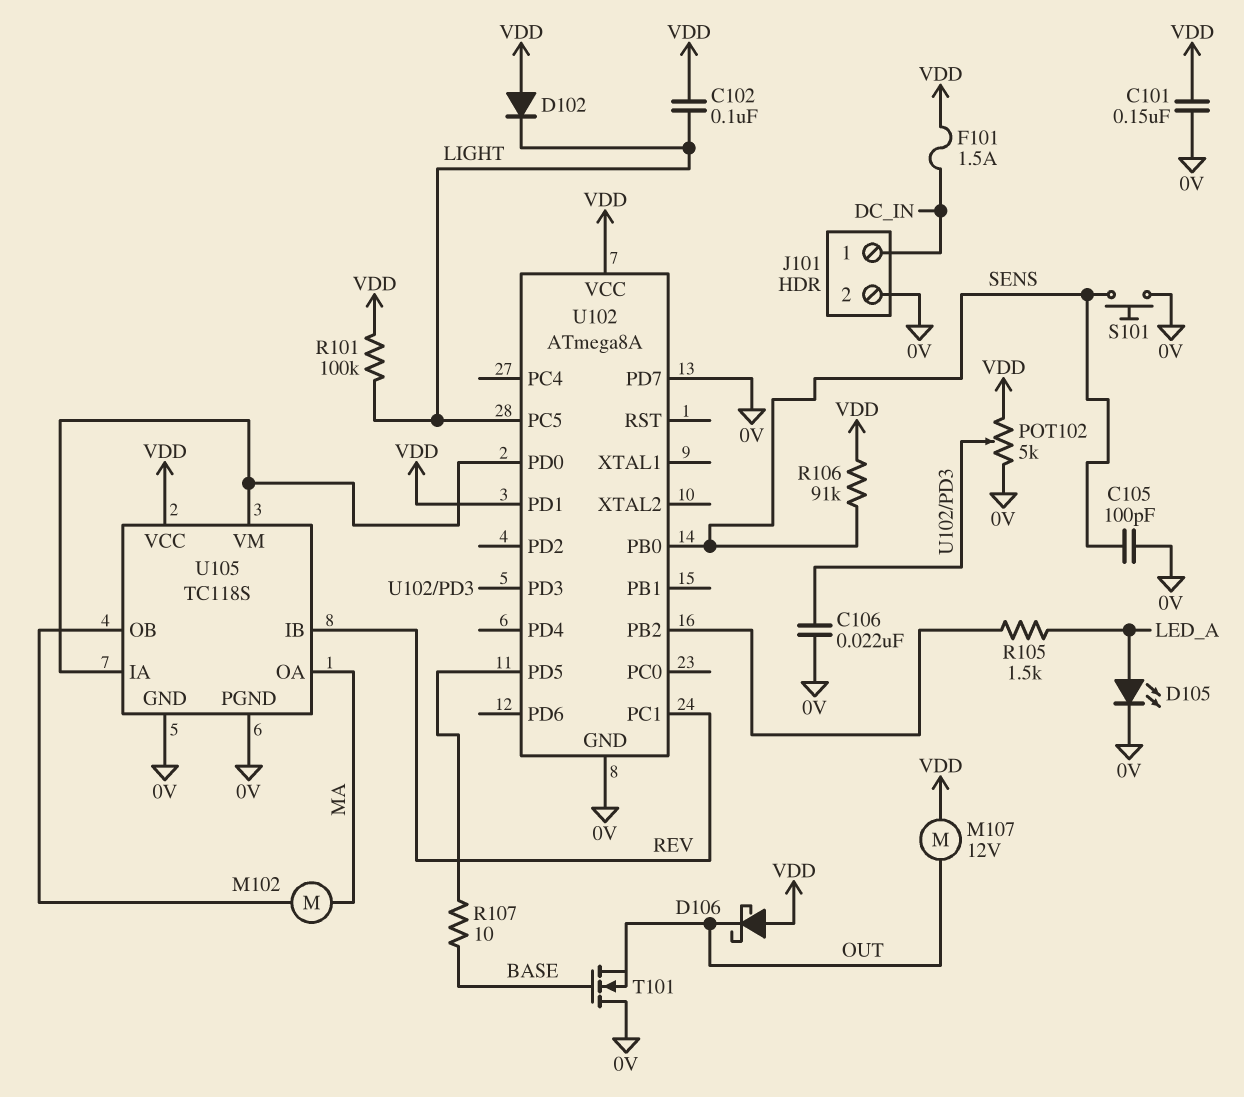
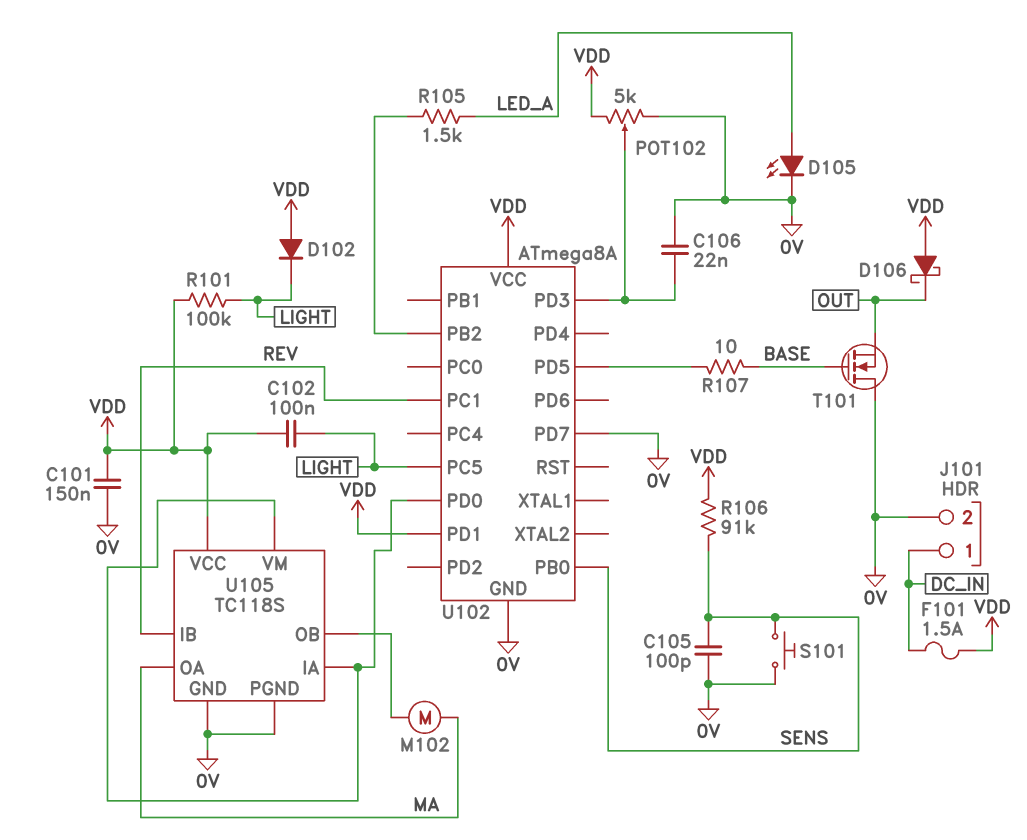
M107: motor 12V (OUT, VDD) -> none

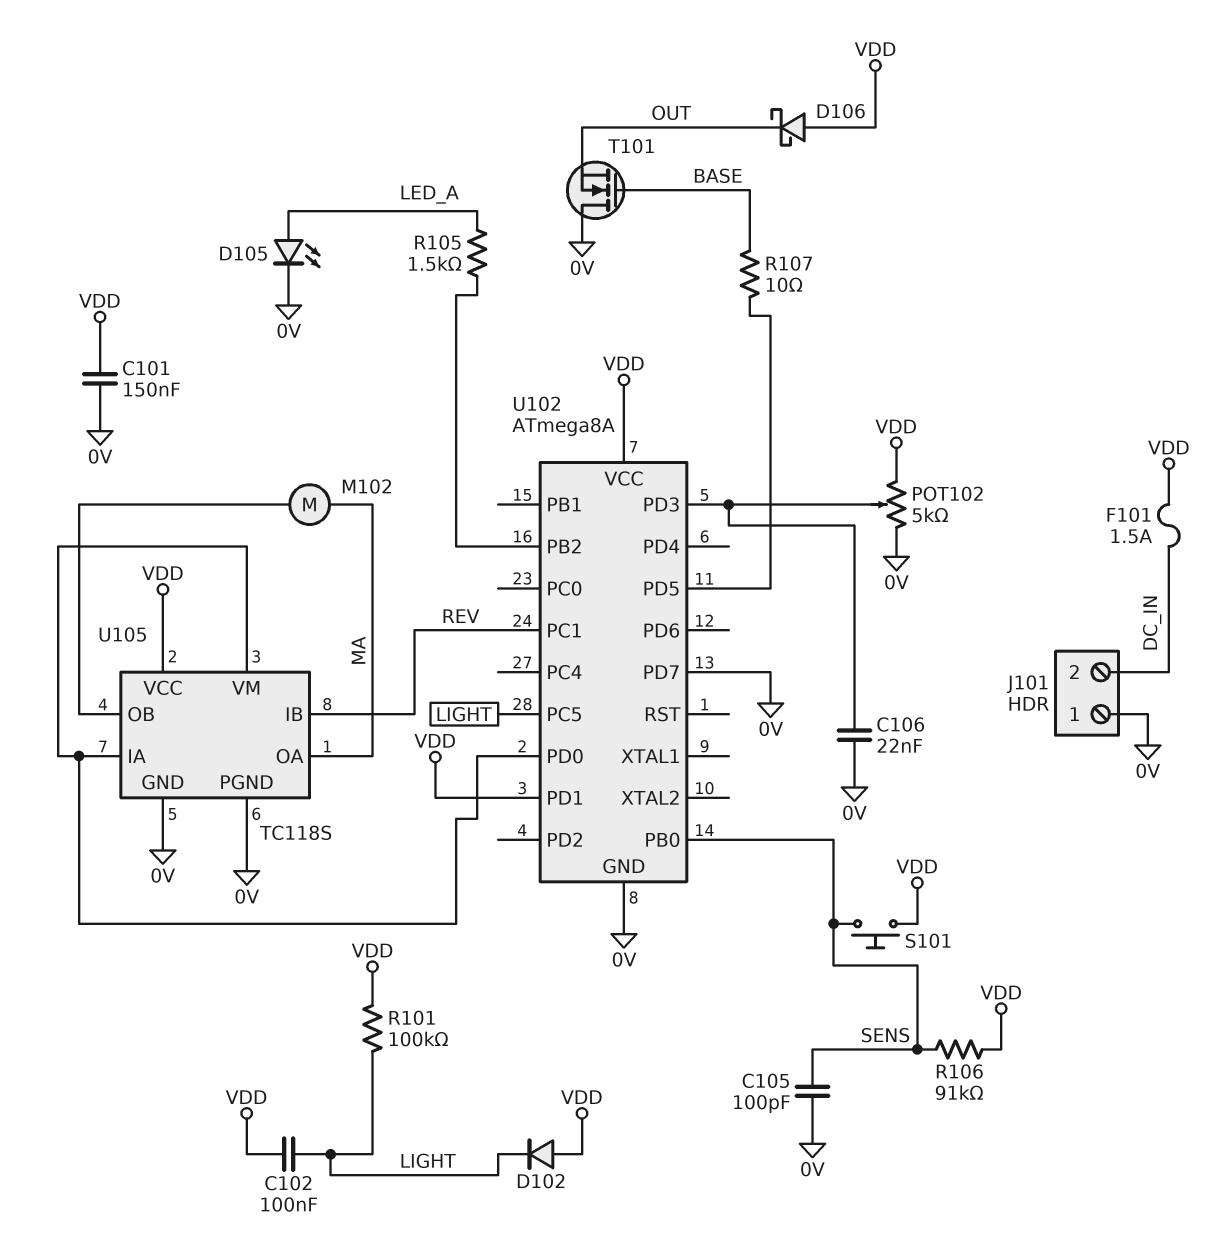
J101 pin 1: DC_IN -> 0V
J101 pin 2: 0V -> DC_IN
S101: button (0V, SENS) -> button (SENS, VDD)

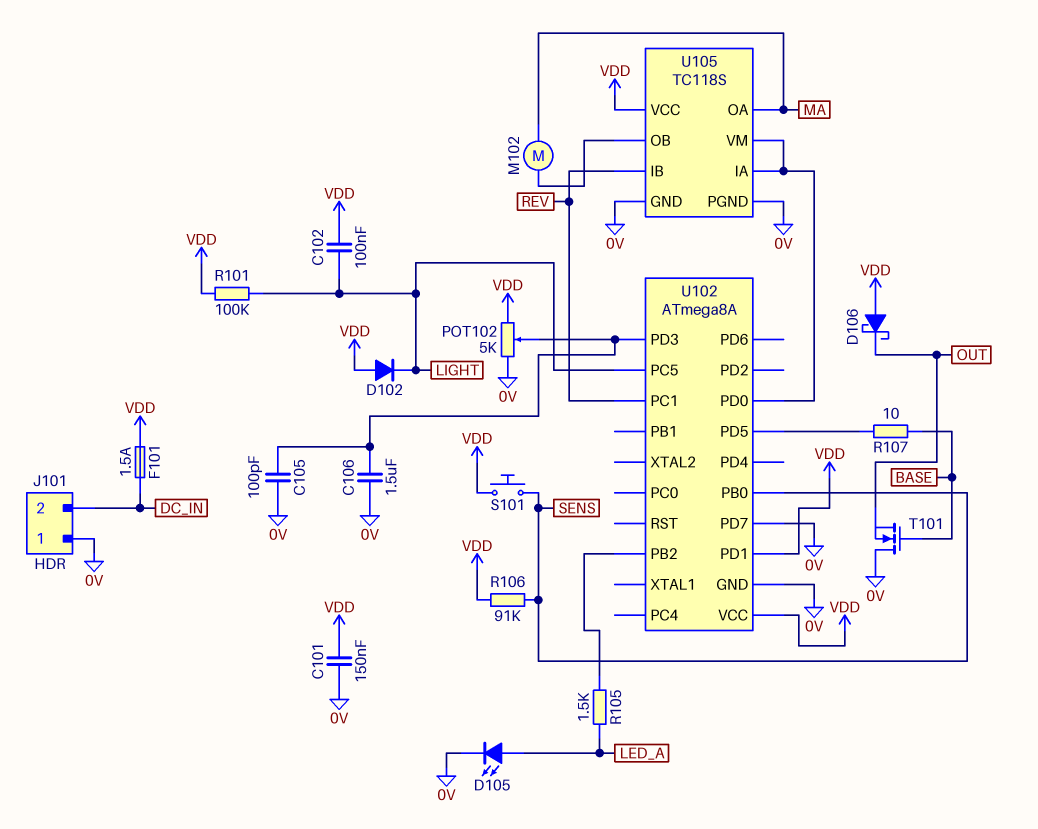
C105: 100pF (0V, SENS) -> 100pF (0V, U102/PD3)
C106: 22nF (0V, U102/PD3) -> 1.5uF (0V, U102/PD3)

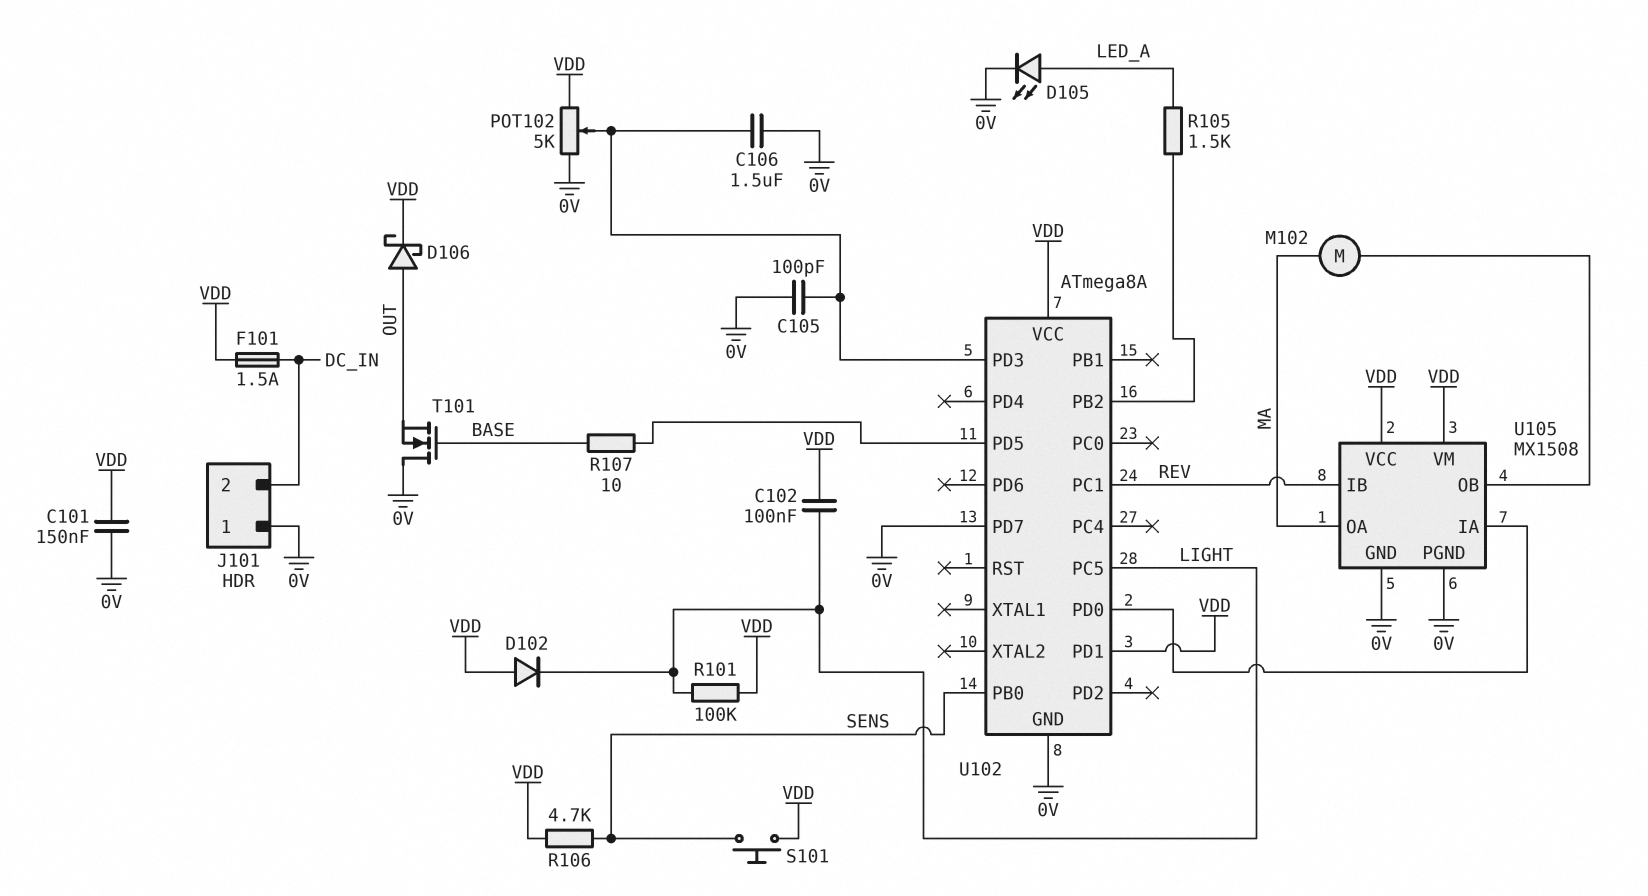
D106: schottky (A VDD, K OUT) -> schottky (A OUT, K VDD)
R106: 91k (SENS, VDD) -> 4.7k (SENS, VDD)
U105: TC118S -> MX1508
U105 pin VM: U102/PD0 -> VDD

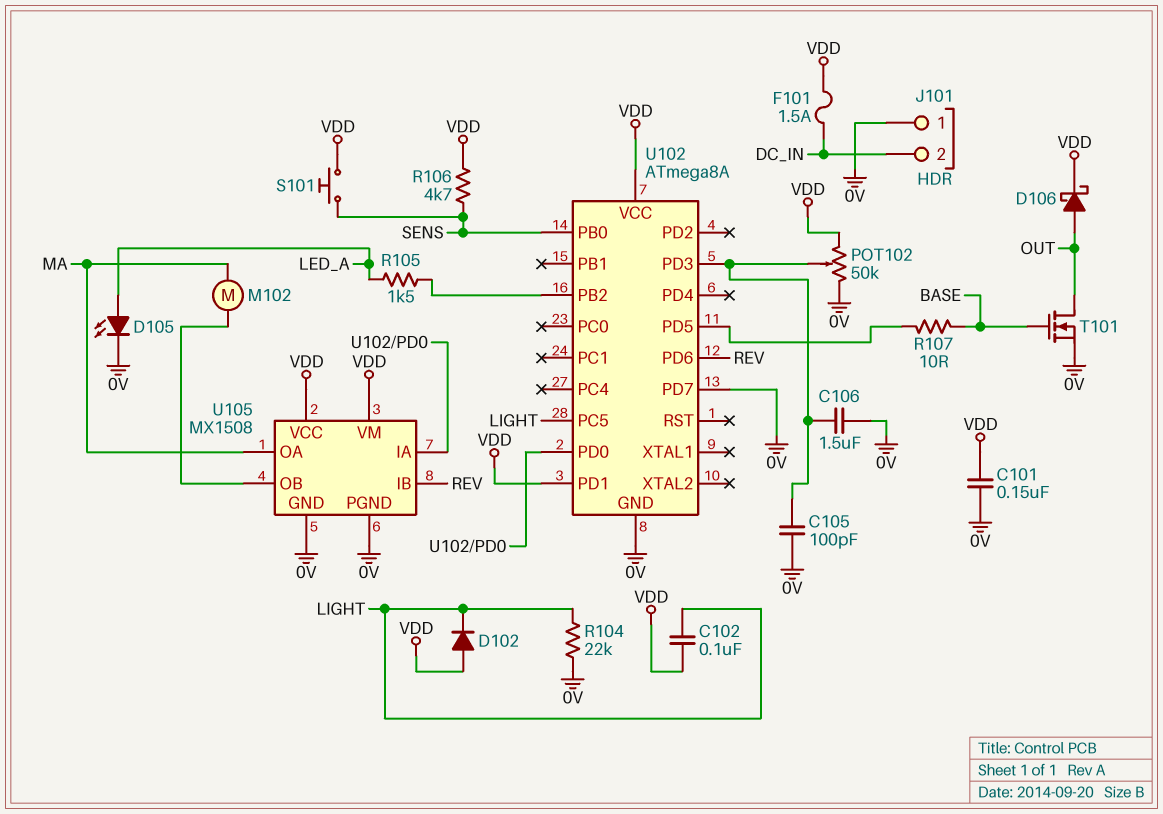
POT102: 5k (0V, VDD, wiper U102/PD3) -> 50k (0V, VDD, wiper U102/PD3)
R101: 100k (LIGHT, VDD) -> none
R104: none -> 22k (0V, LIGHT)
T101: NMOS (G BASE, D 0V, S OUT) -> NMOS (G BASE, D OUT, S 0V)
U102 pin PC1: REV -> none
U102 pin PD6: none -> REV

